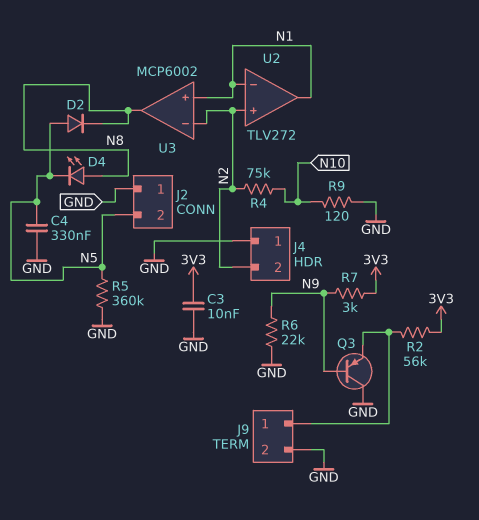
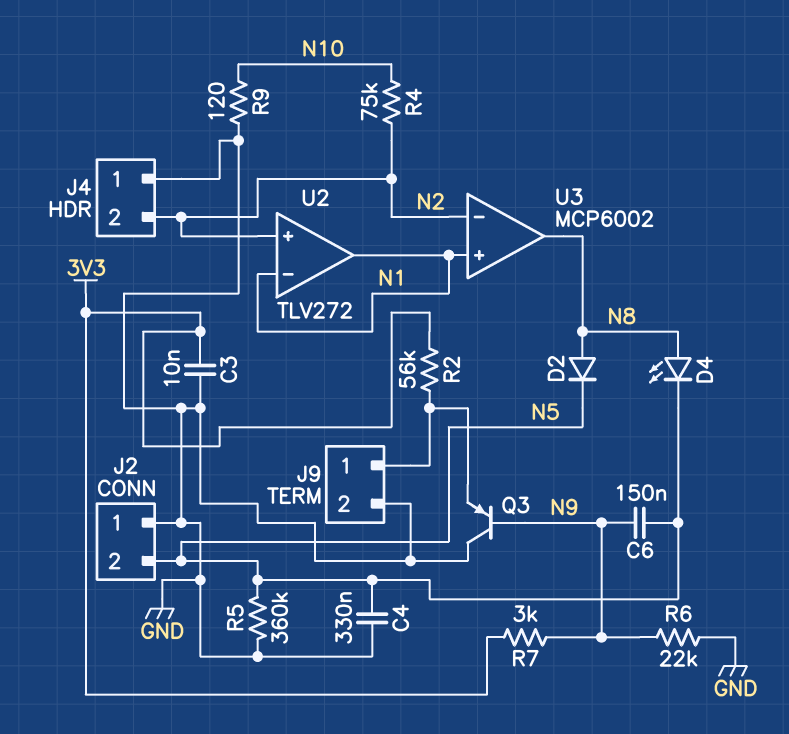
C6: none -> 150nF (N5, N9)
D2: diode (A N5, K N8) -> diode (A N8, K N5)

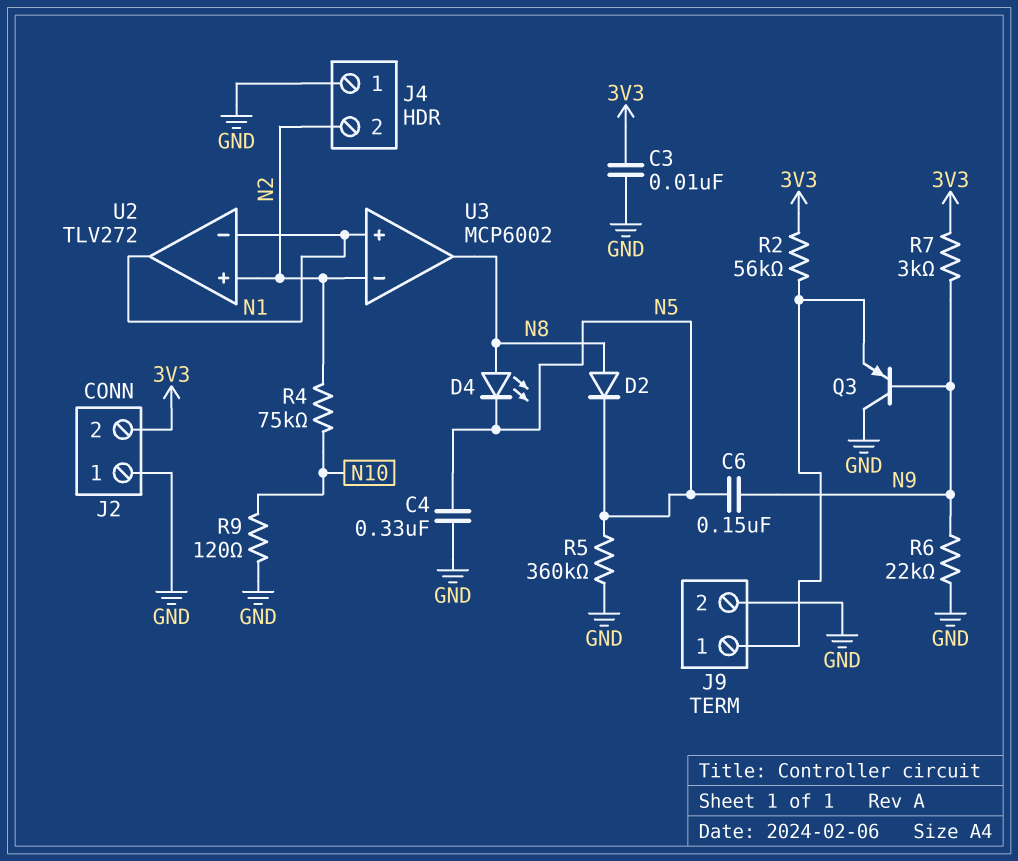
J2 pin 2: N5 -> 3V3

